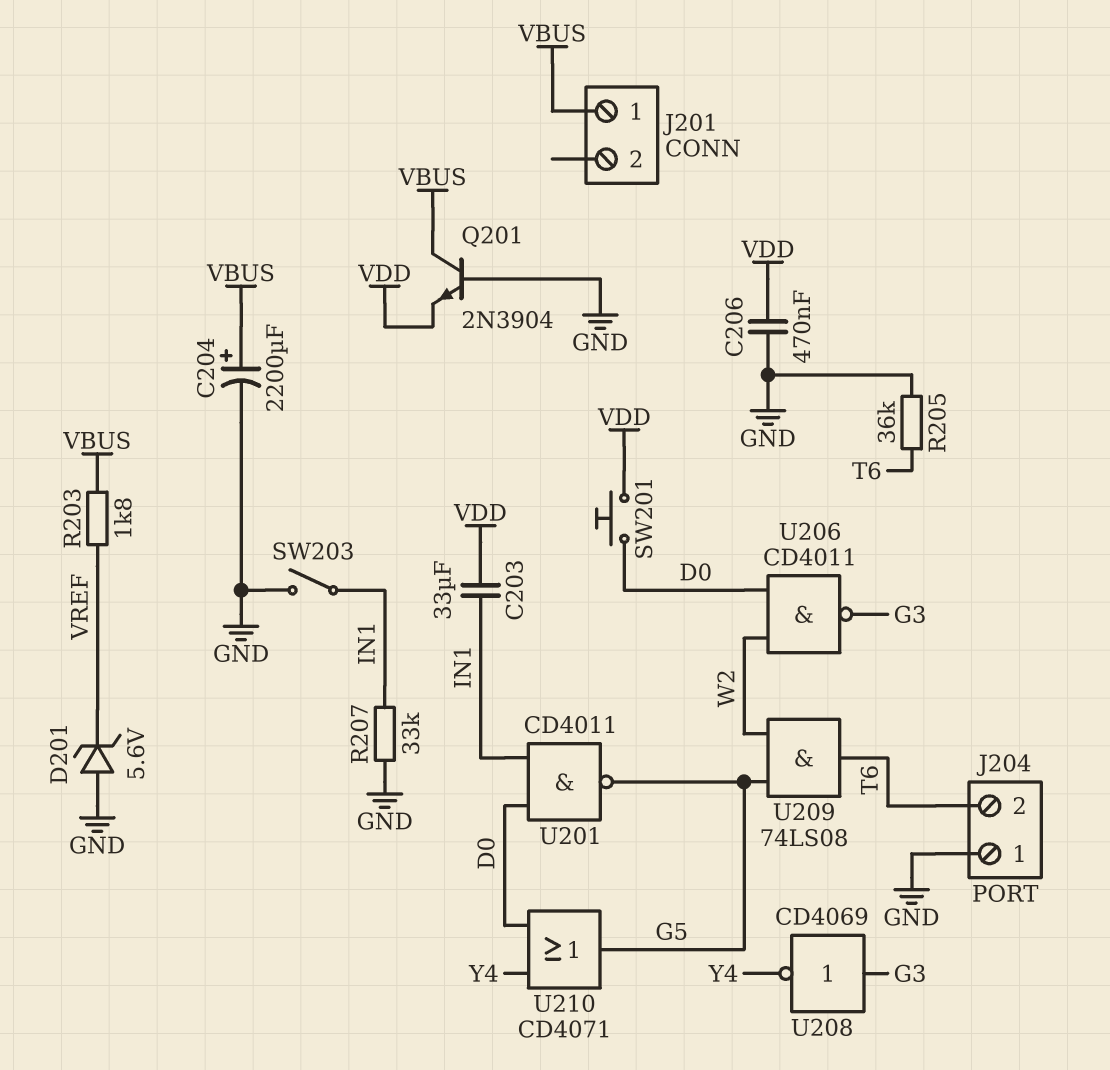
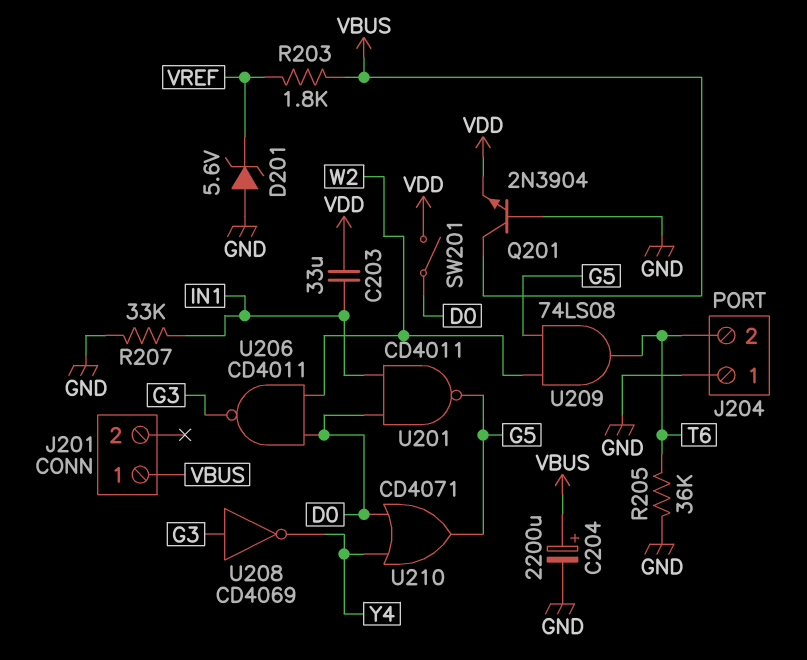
C206: 470nF (GND, VDD) -> none
SW201: button (D0, VDD) -> switch (D0, VDD)
SW203: switch (GND, IN1) -> none

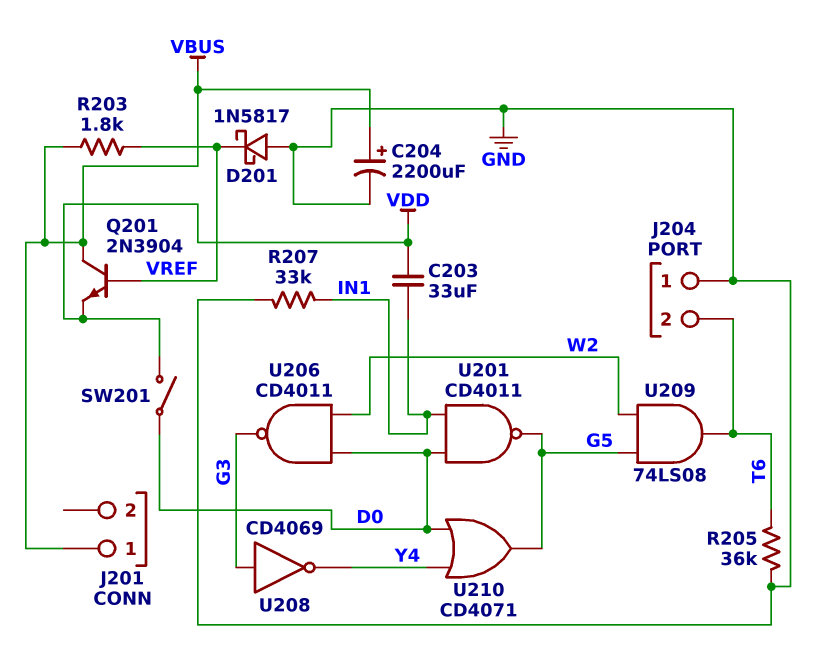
D201: zener 5.6V (A GND, K VREF) -> schottky 1N5817 (A GND, K VREF)
Q201: NPN 2N3904 (B GND, C VBUS, E VDD) -> NPN 2N3904 (B VREF, C VBUS, E VDD)

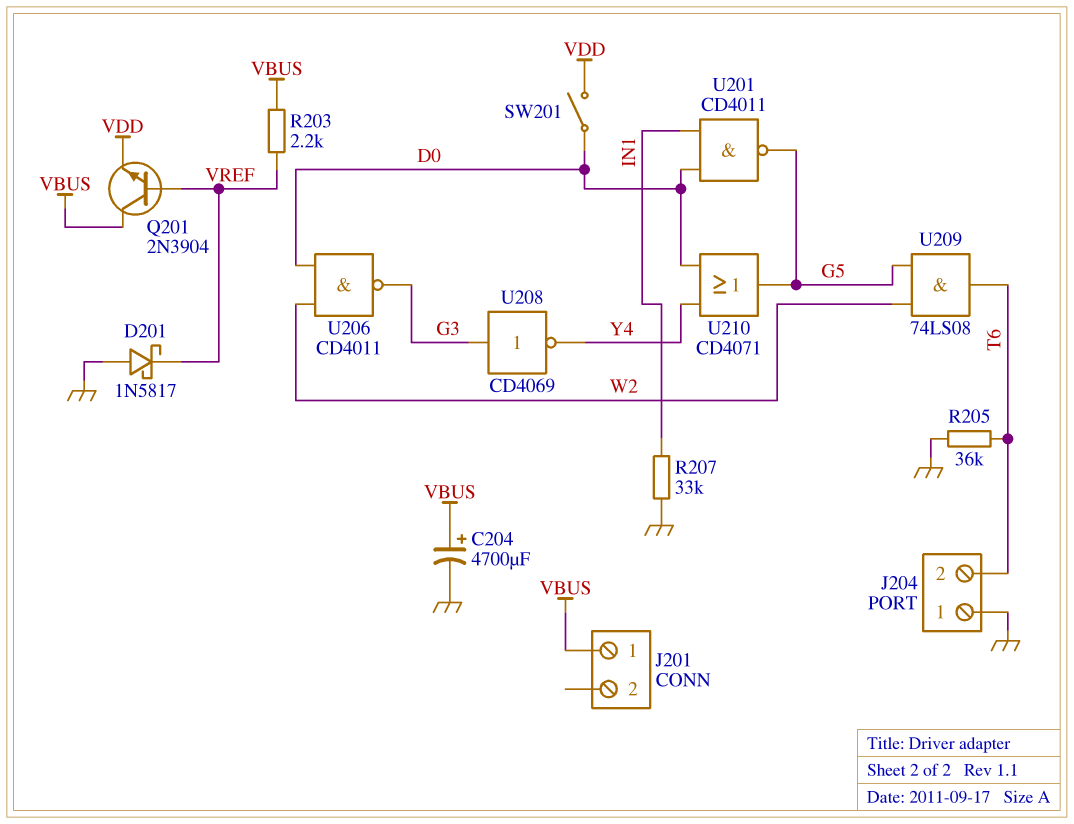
C203: 33uF (IN1, VDD) -> none
C204: 2200uF (plus VBUS, minus GND) -> 4700uF (plus VBUS, minus GND)
R203: 1.8k (VBUS, VREF) -> 2.2k (VBUS, VREF)

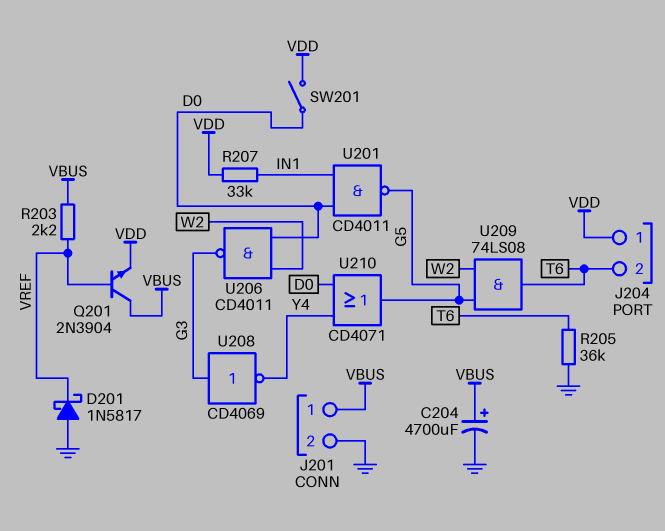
J201 pin 2: none -> GND
J204 pin 1: GND -> VDD
R207: 33k (GND, IN1) -> 33k (IN1, VDD)

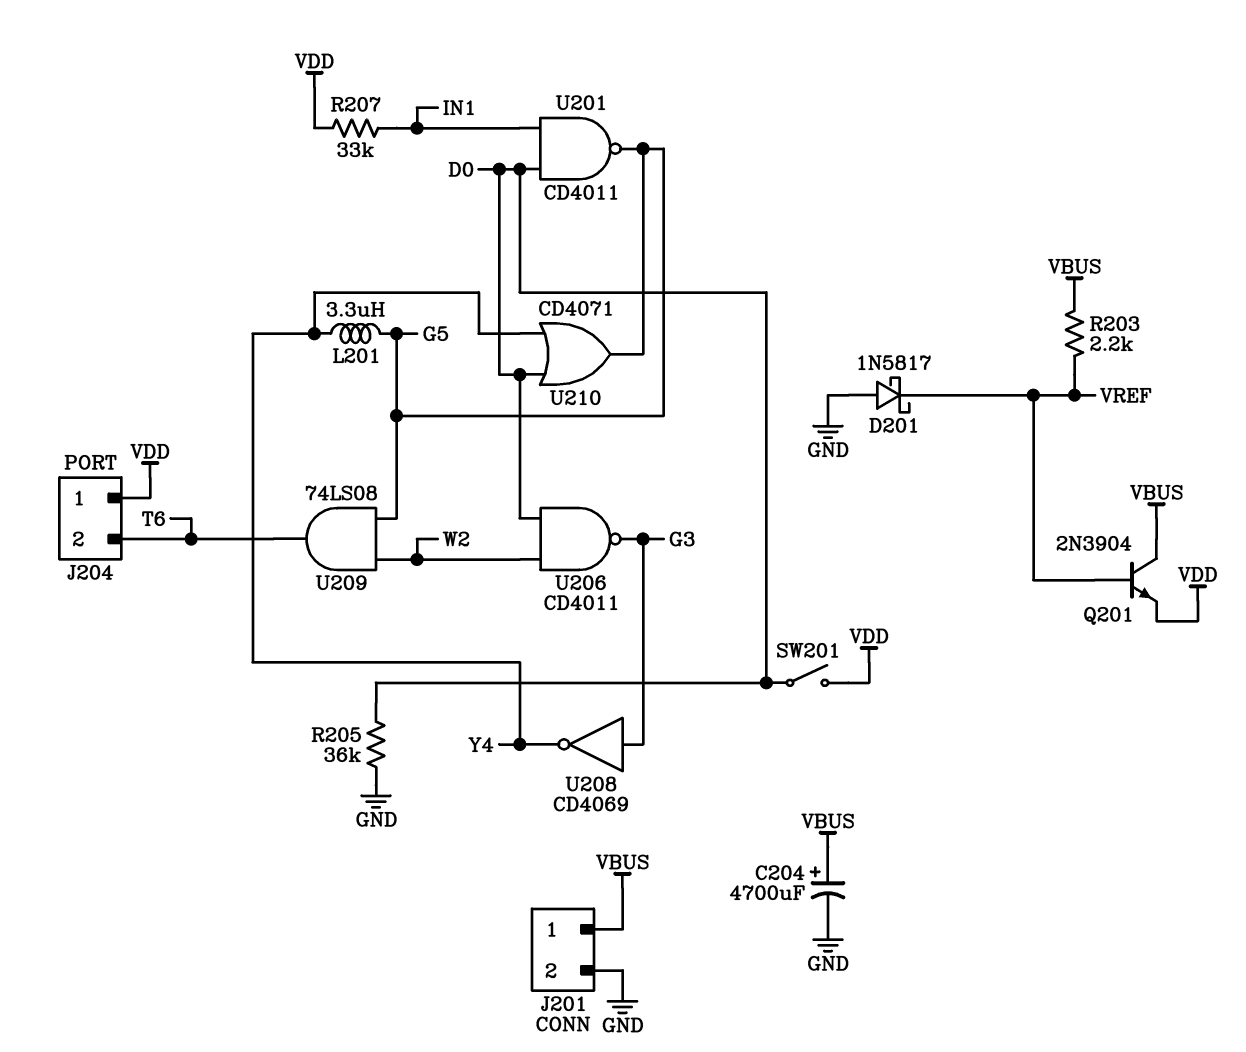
L201: none -> 3.3uH (G5, Y4)
R205: 36k (GND, T6) -> 36k (D0, GND)

